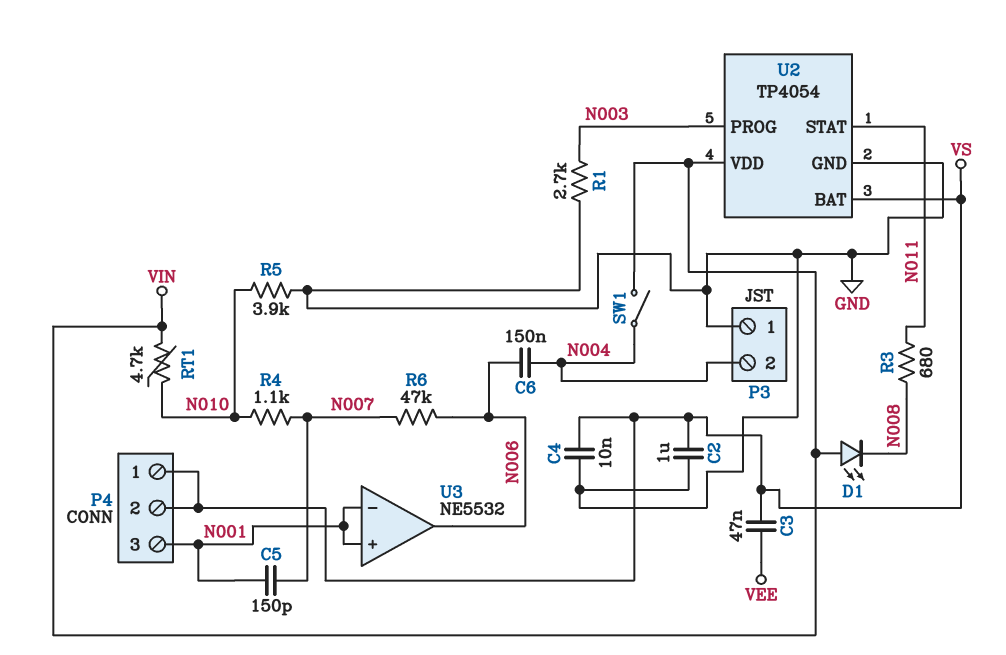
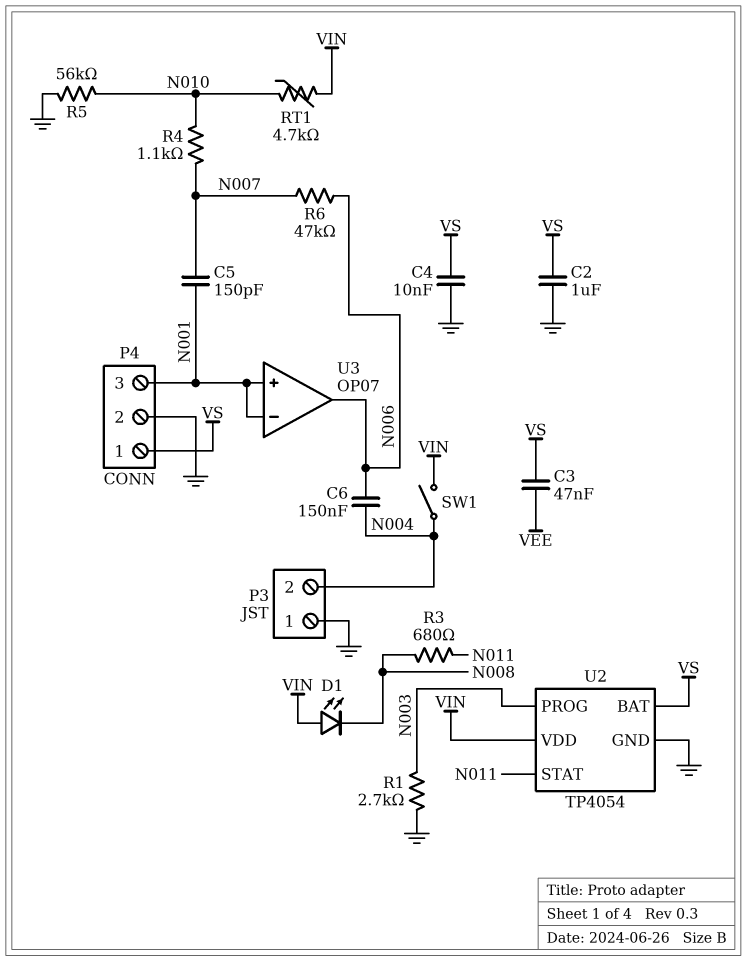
P4 pin 2: VS -> GND
R5: 3.9k (GND, N010) -> 56k (GND, N010)
U3: NE5532 -> OP07

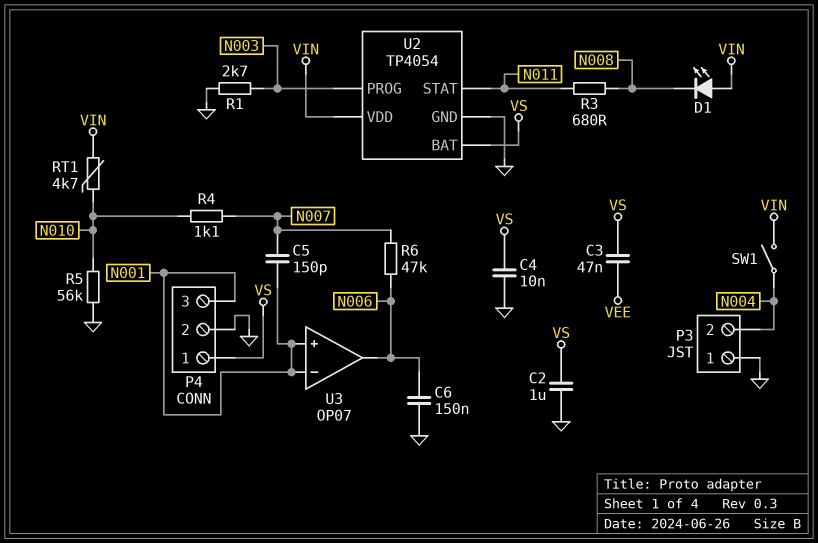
C6: 150nF (N004, N006) -> 150nF (GND, N006)

